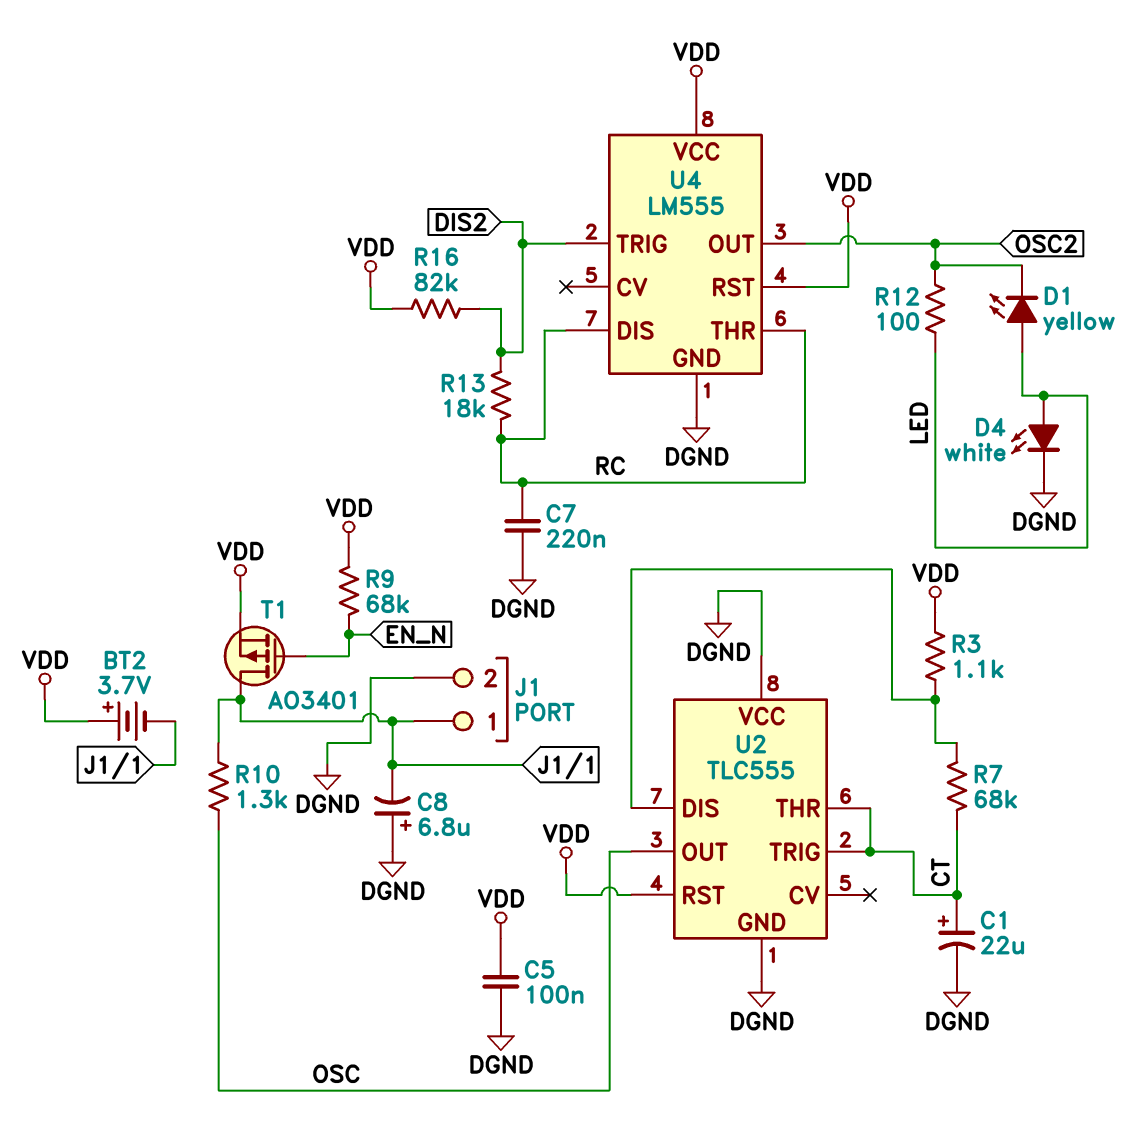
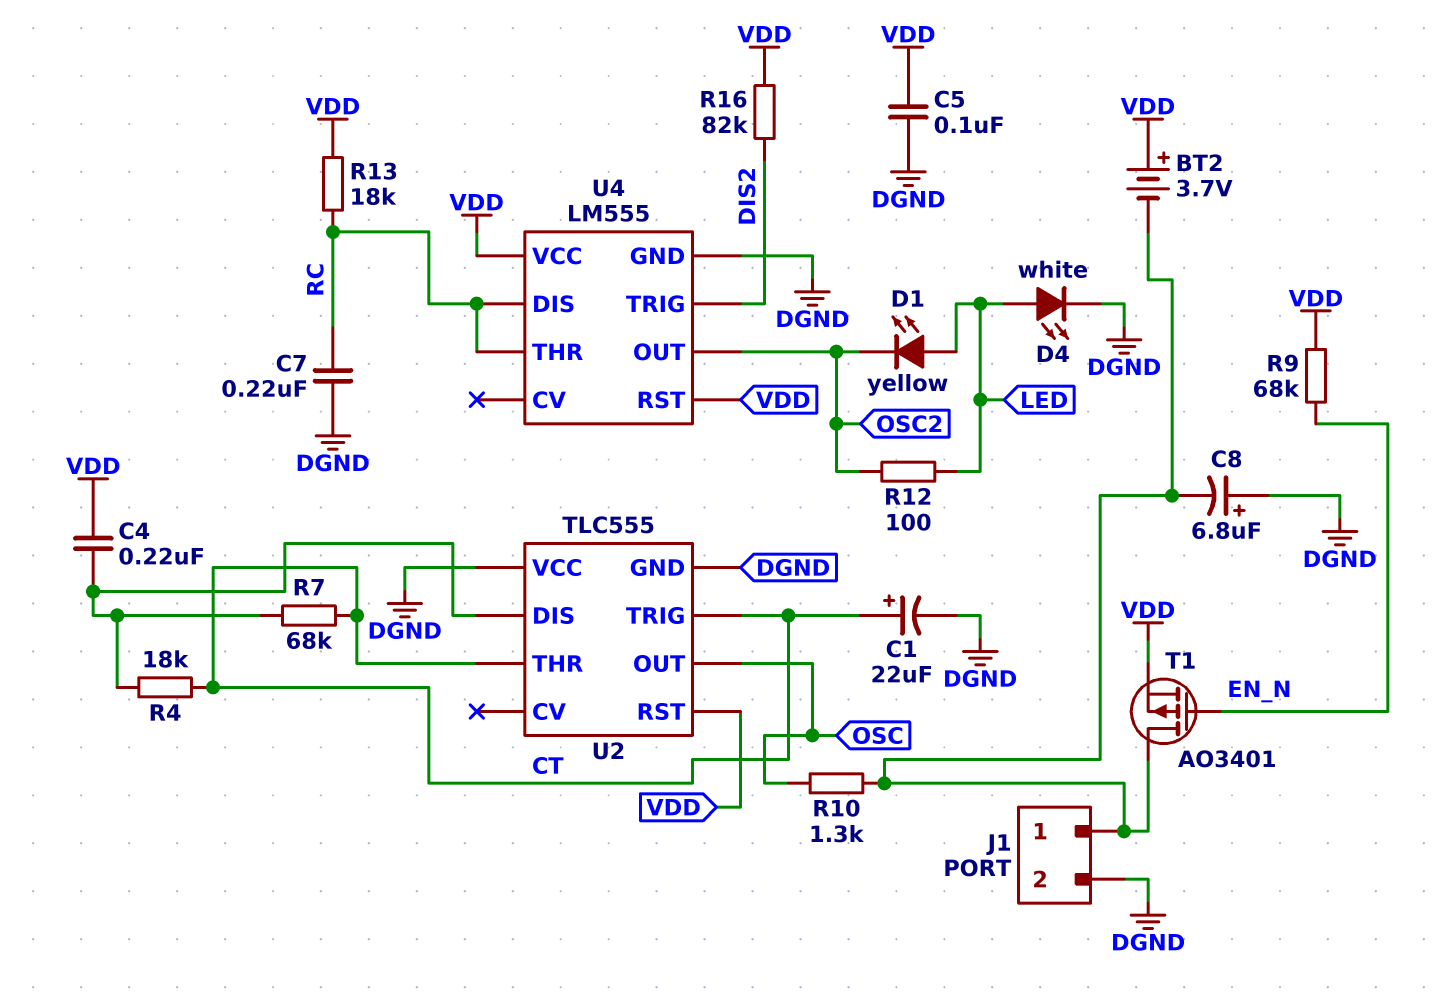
C4: none -> 220nF (U2/DIS, VDD)
R3: 1.1k (U2/DIS, VDD) -> none
R4: none -> 18k (CT, U2/DIS)
R13: 18k (DIS2, RC) -> 18k (RC, VDD)

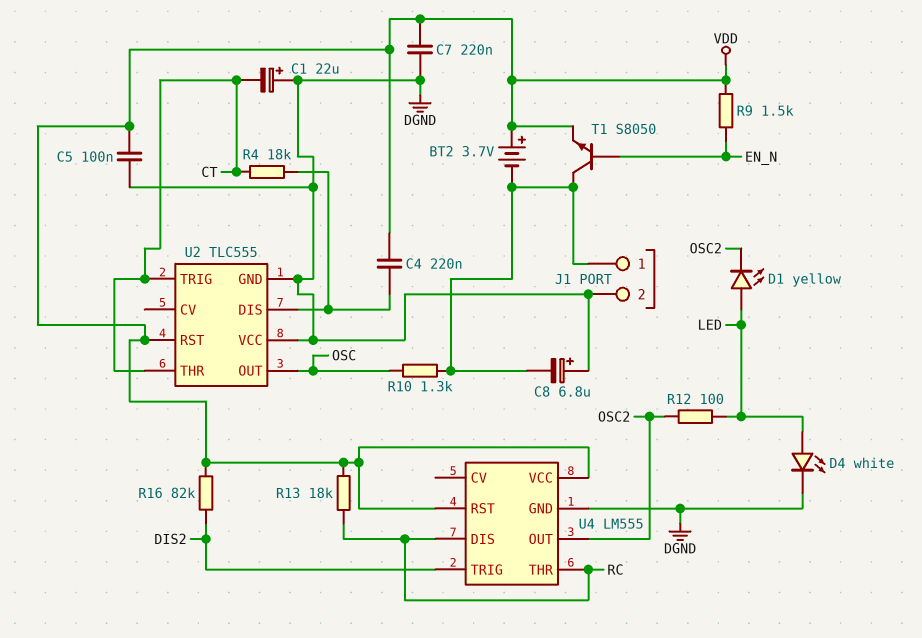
C1: 22uF (plus CT, minus DGND) -> 22uF (plus DGND, minus CT)
C7: 220nF (DGND, RC) -> 220nF (DGND, VDD)
R7: 68k (CT, U2/DIS) -> none
R9: 68k (EN_N, VDD) -> 1.5k (EN_N, VDD)
T1: PMOS AO3401 (G EN_N, D J1/1, S VDD) -> NPN S8050 (B EN_N, C J1/1, E VDD)

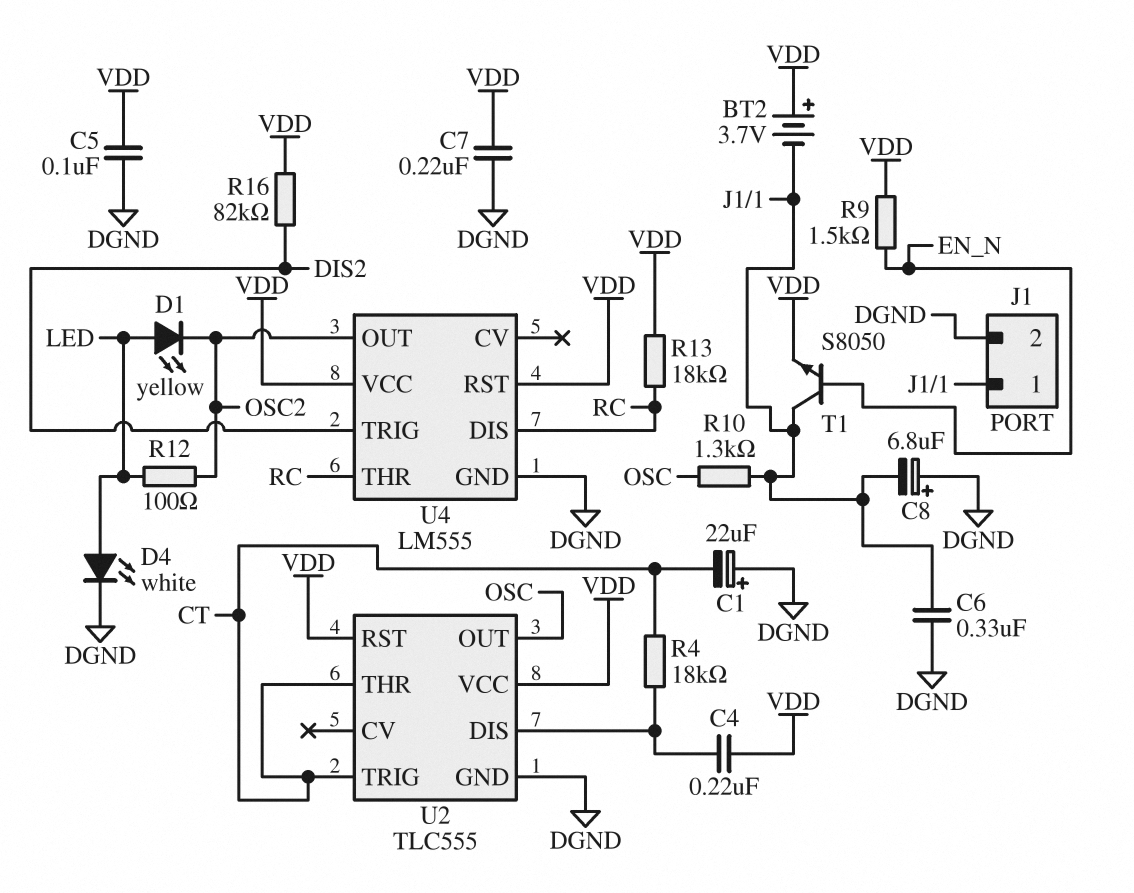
C6: none -> 330nF (DGND, J1/1)
U2 pin VCC: DGND -> VDD

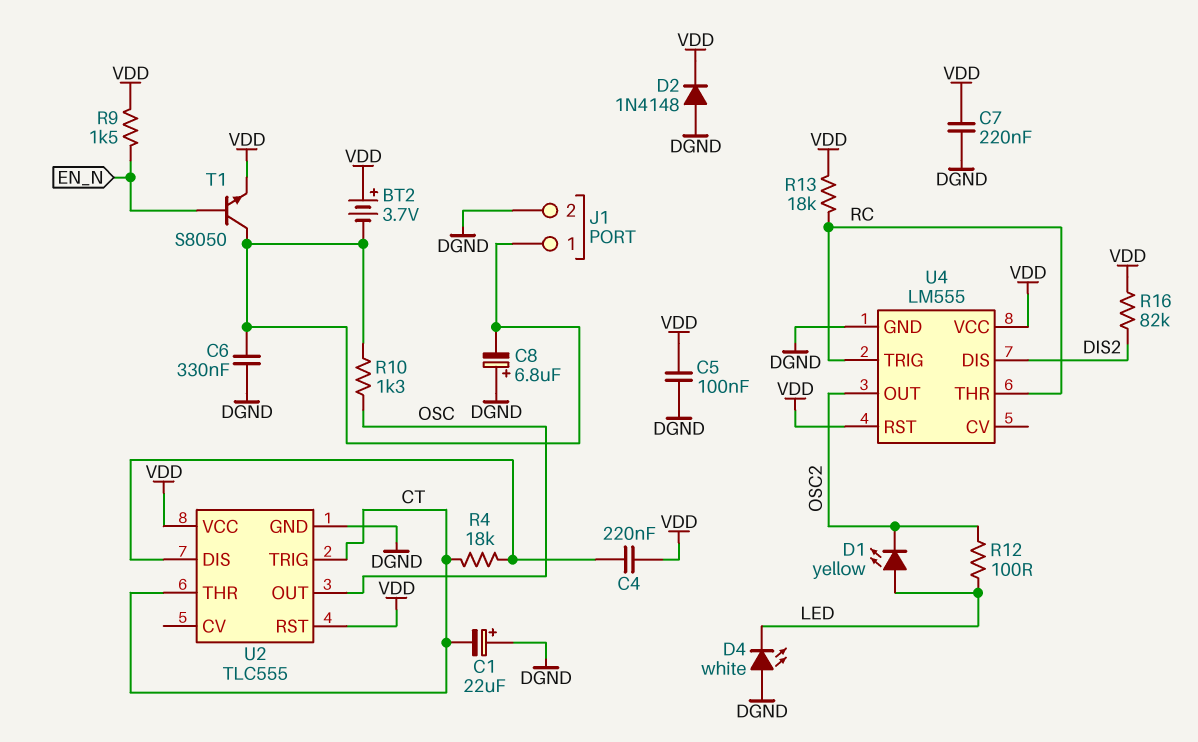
D2: none -> diode 1N4148 (A DGND, K VDD)
D4: LED white (A LED, K DGND) -> LED white (A DGND, K LED)
U4 pin DIS: RC -> DIS2
U4 pin TRIG: DIS2 -> RC

